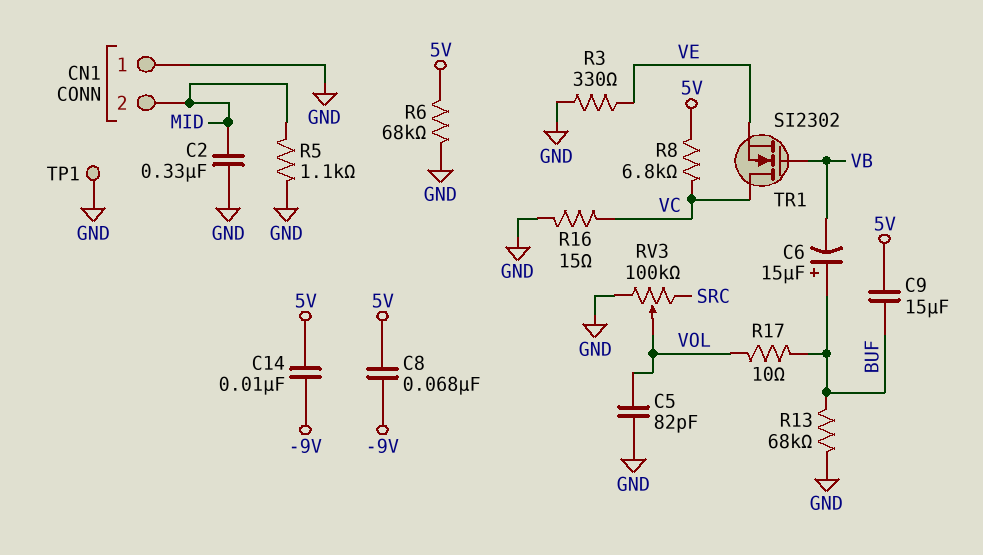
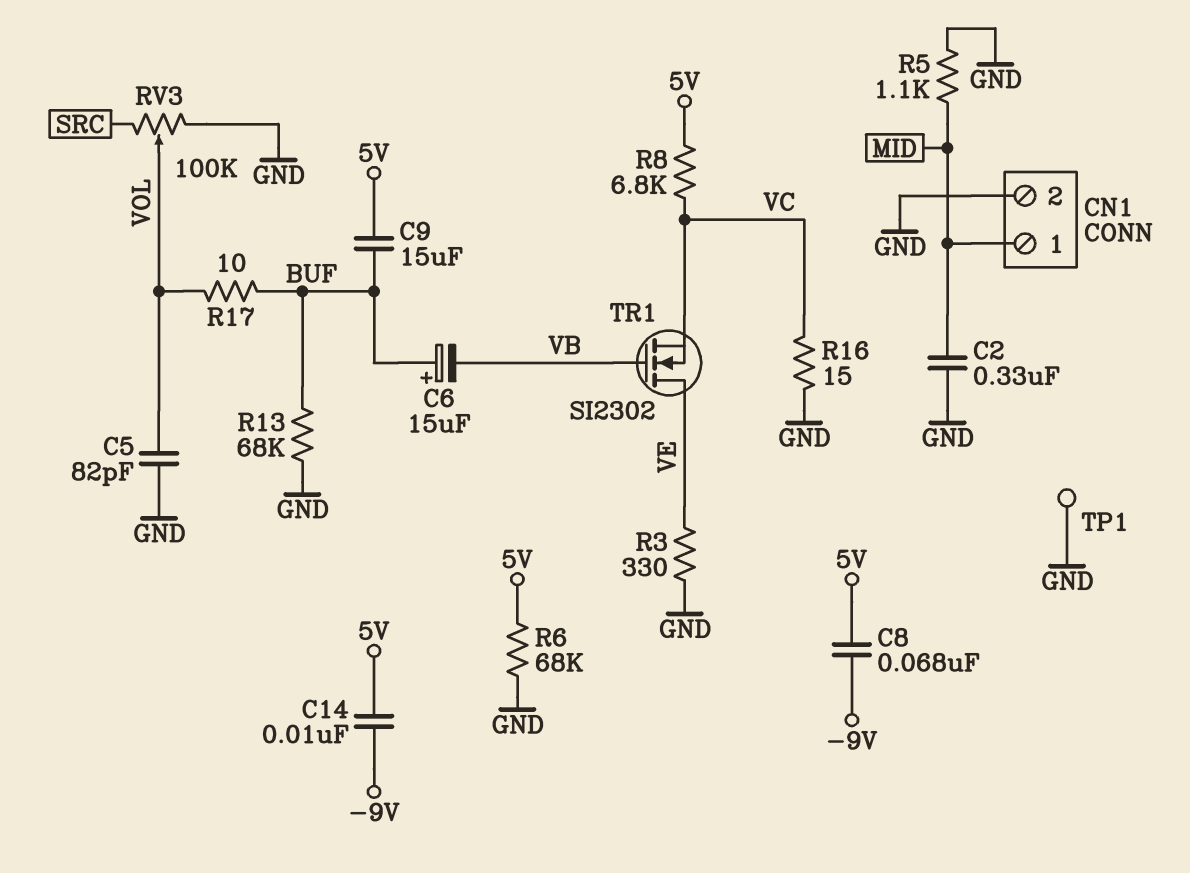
CN1 pin 1: GND -> MID
CN1 pin 2: MID -> GND
TR1: NMOS SI2302 (G VB, D VC, S VE) -> NMOS SI2302 (G VB, D VE, S VC)

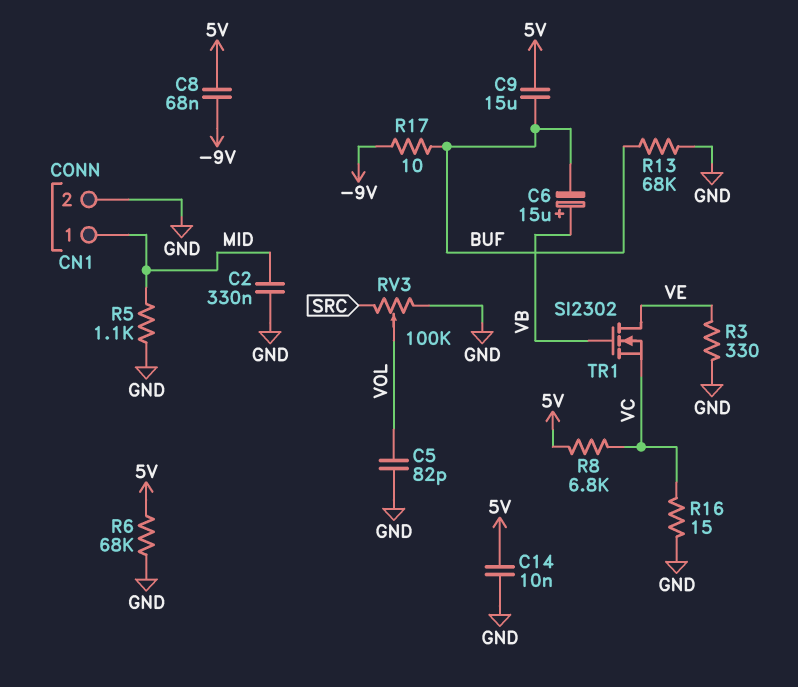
C6: 15uF (plus BUF, minus VB) -> 15uF (plus VB, minus BUF)
C14: 10nF (-9V, 5V) -> 10nF (5V, GND)
R17: 10 (BUF, VOL) -> 10 (-9V, BUF)
TP1: test point (GND) -> none

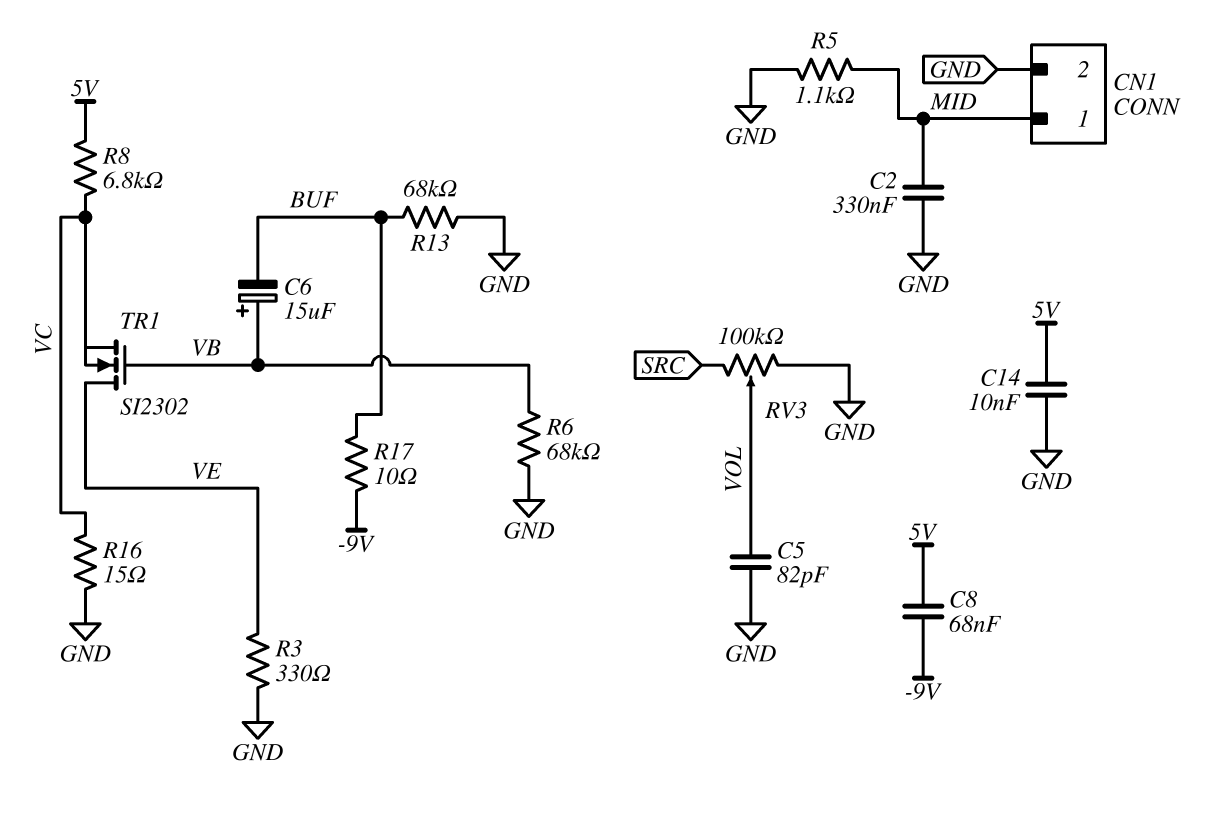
C9: 15uF (5V, BUF) -> none
R6: 68k (5V, GND) -> 68k (GND, VB)

